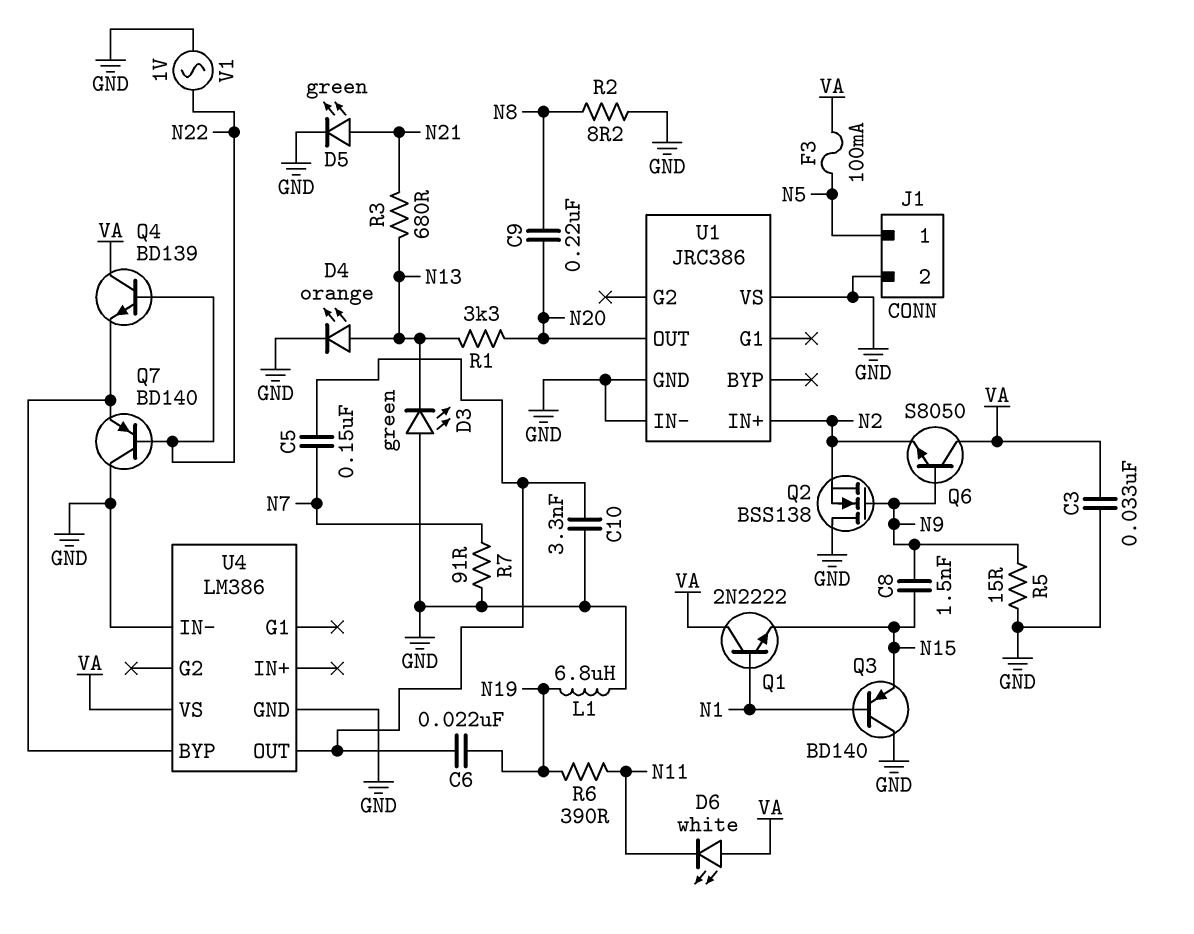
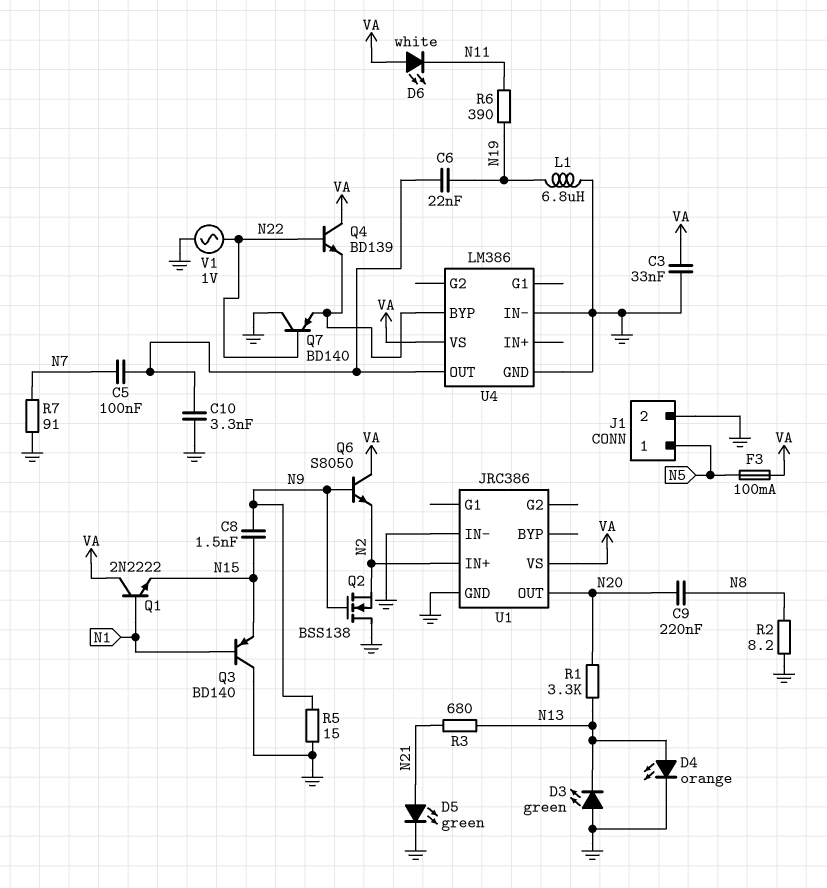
C5: 150nF (N7, U4/OUT) -> 100nF (N7, U4/OUT)
U1 pin VS: GND -> VA

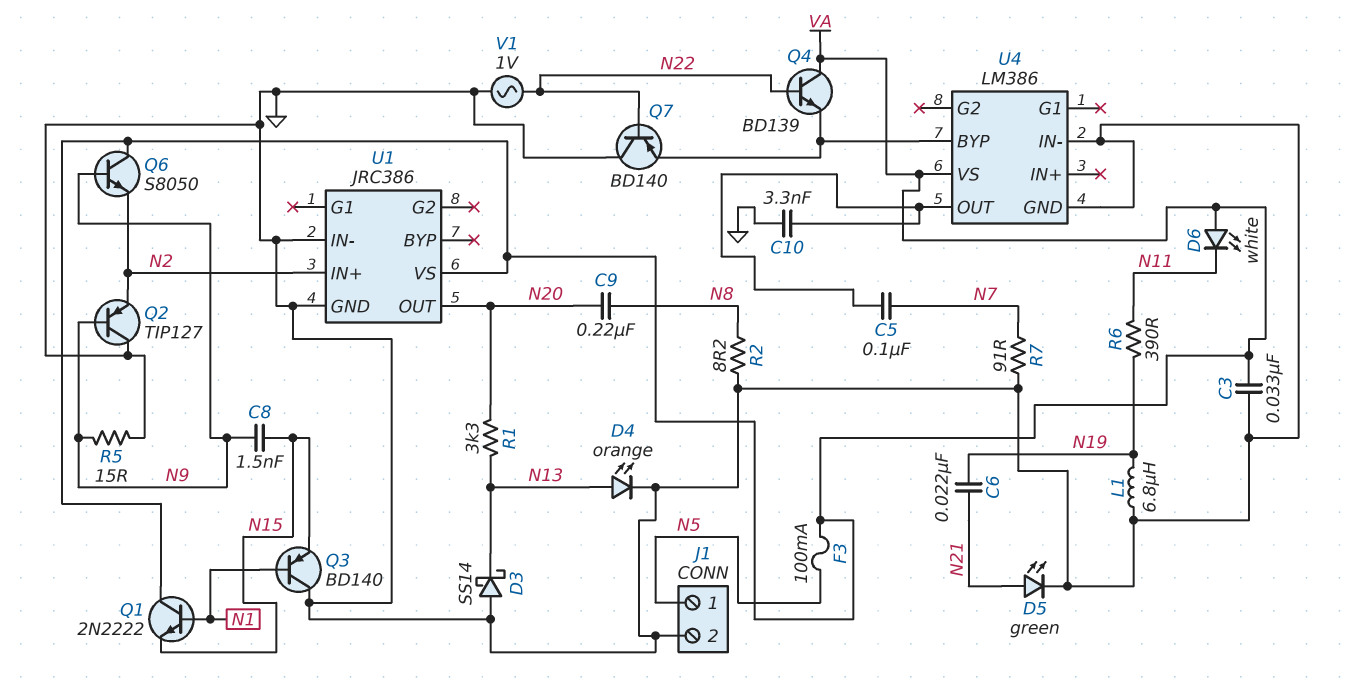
C6: 22nF (N19, U4/OUT) -> 22nF (N19, N21)
D3: LED green (A GND, K N13) -> schottky SS14 (A GND, K N13)
Q2: NMOS BSS138 (G N9, D GND, S N2) -> PNP TIP127 (B N9, C GND, E N2)
R3: 680 (N13, N21) -> none

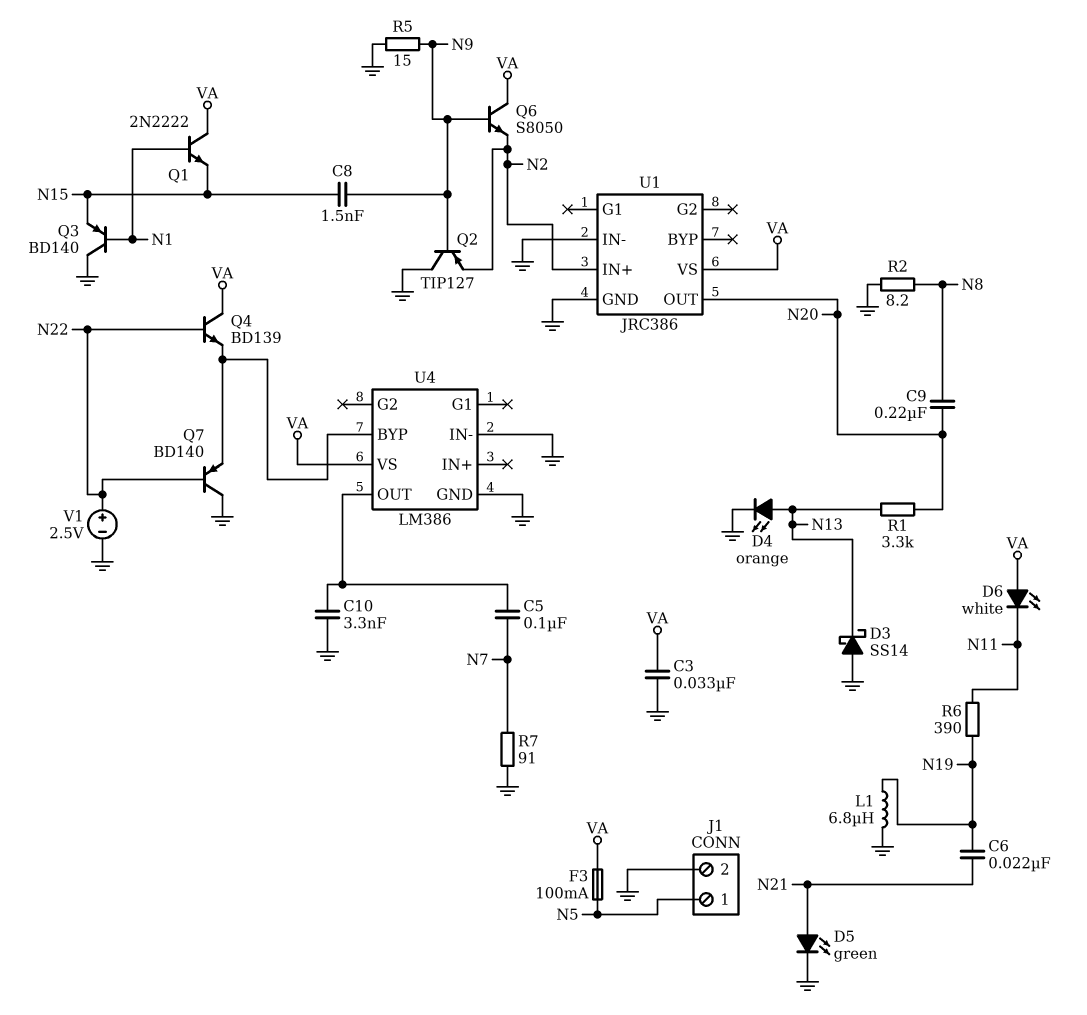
V1: AC 1V (GND, N22) -> 2.5V (plus N22, minus GND)

